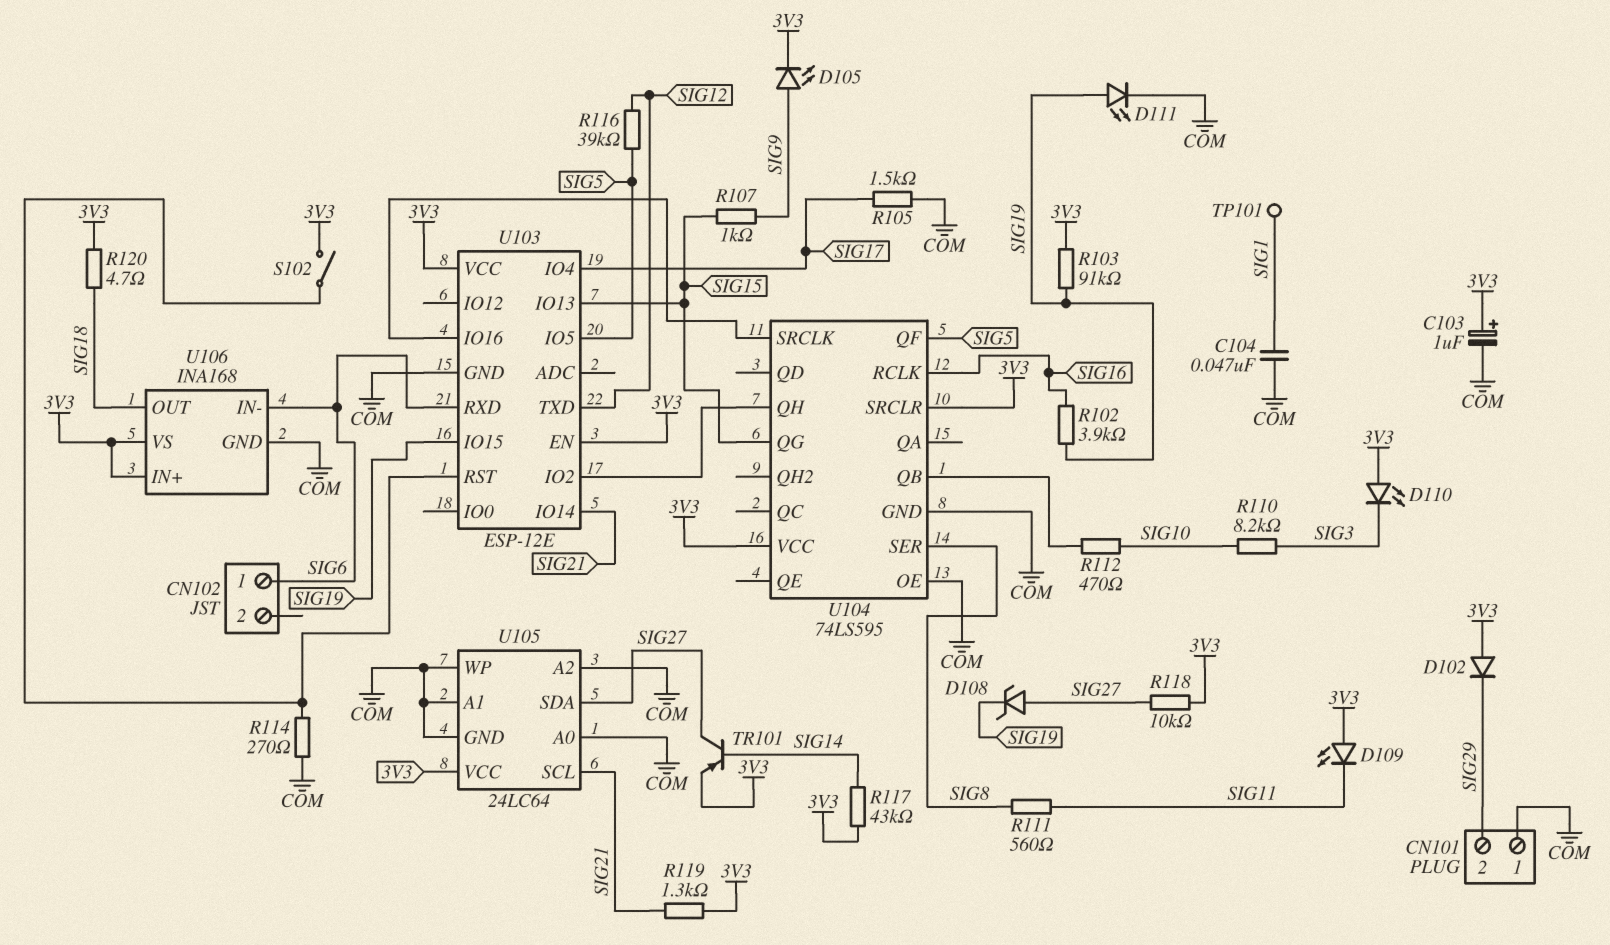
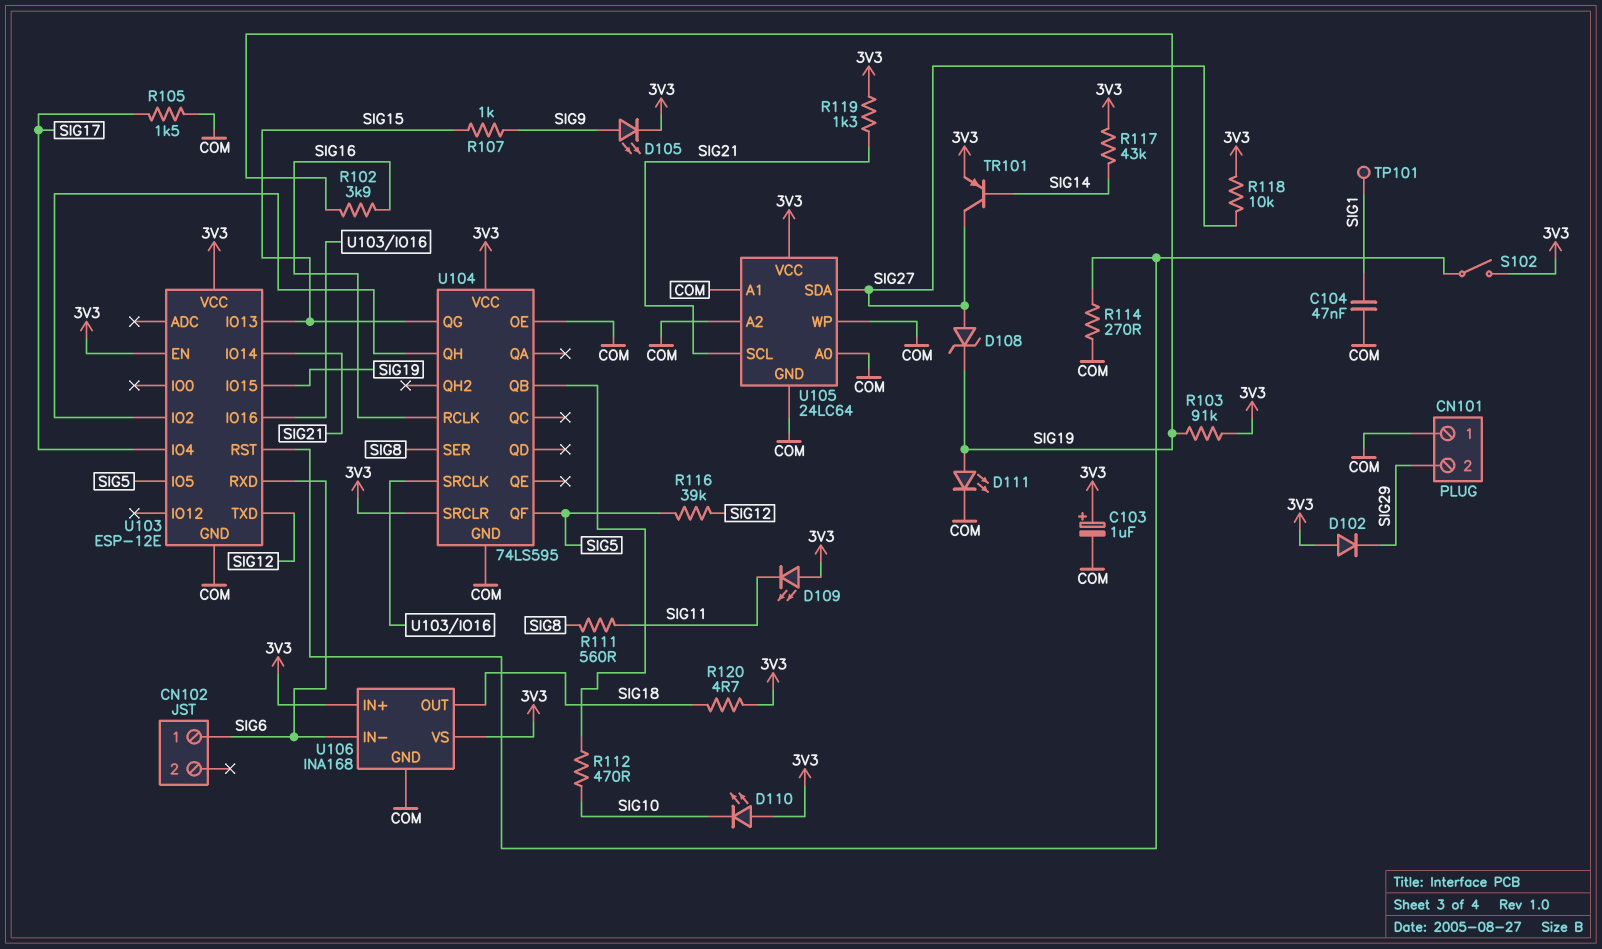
D110: LED (A 3V3, K SIG3) -> LED (A 3V3, K SIG10)
R110: 8.2k (SIG3, SIG10) -> none

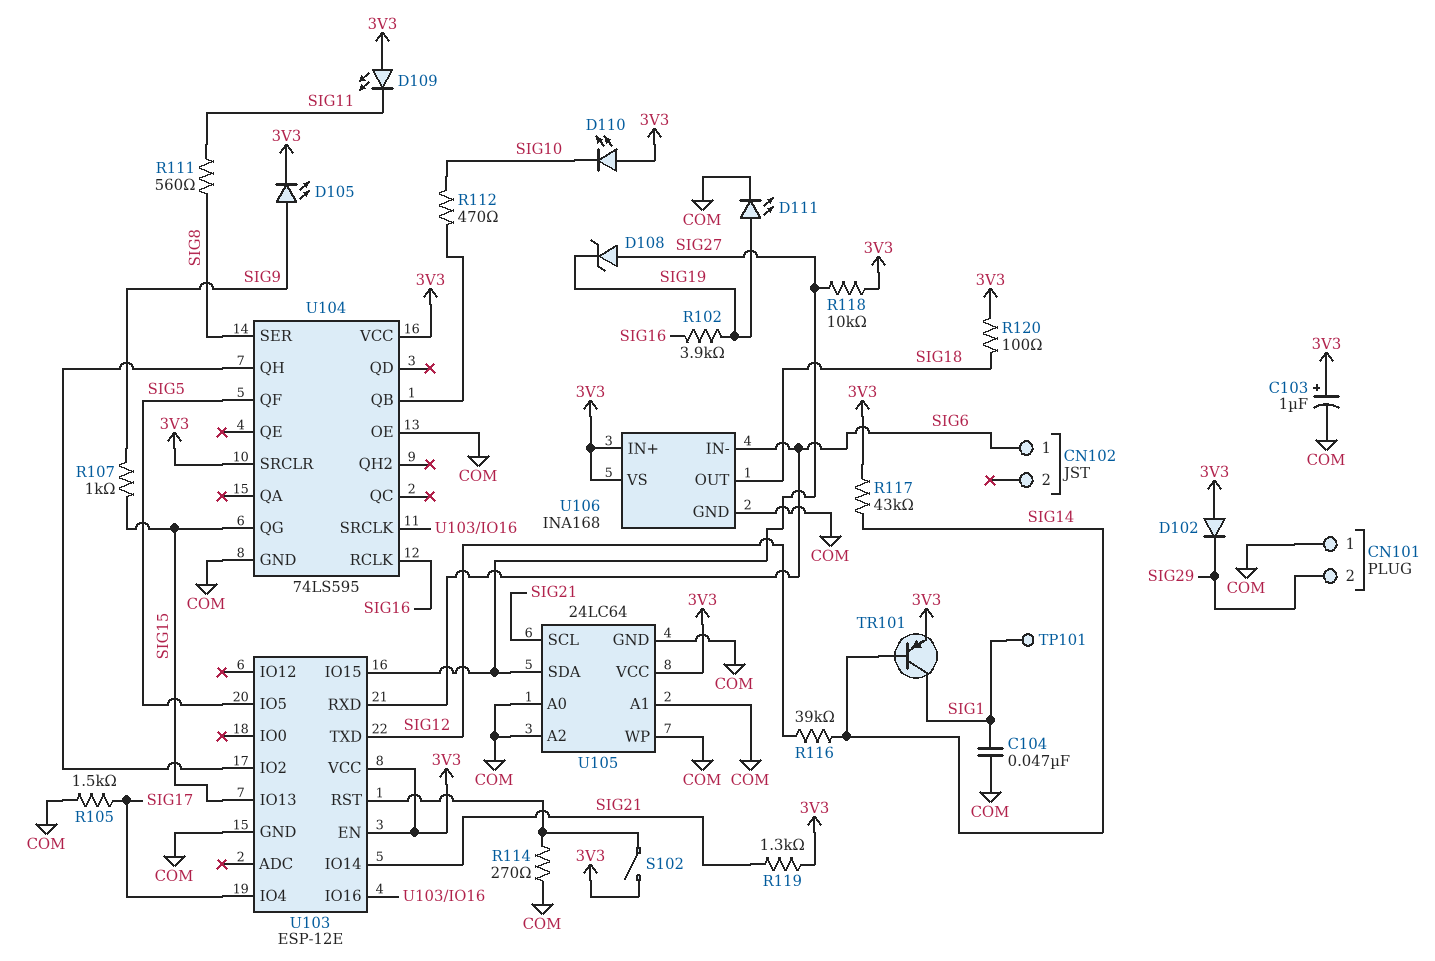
R103: 91k (3V3, SIG19) -> none
R116: 39k (SIG5, SIG12) -> 39k (SIG12, SIG14)
R120: 4.7 (3V3, SIG18) -> 100 (3V3, SIG18)
TR101: PNP (B SIG14, C SIG27, E 3V3) -> PNP (B SIG14, C SIG1, E 3V3)
U103 pin IO15: SIG19 -> SIG27

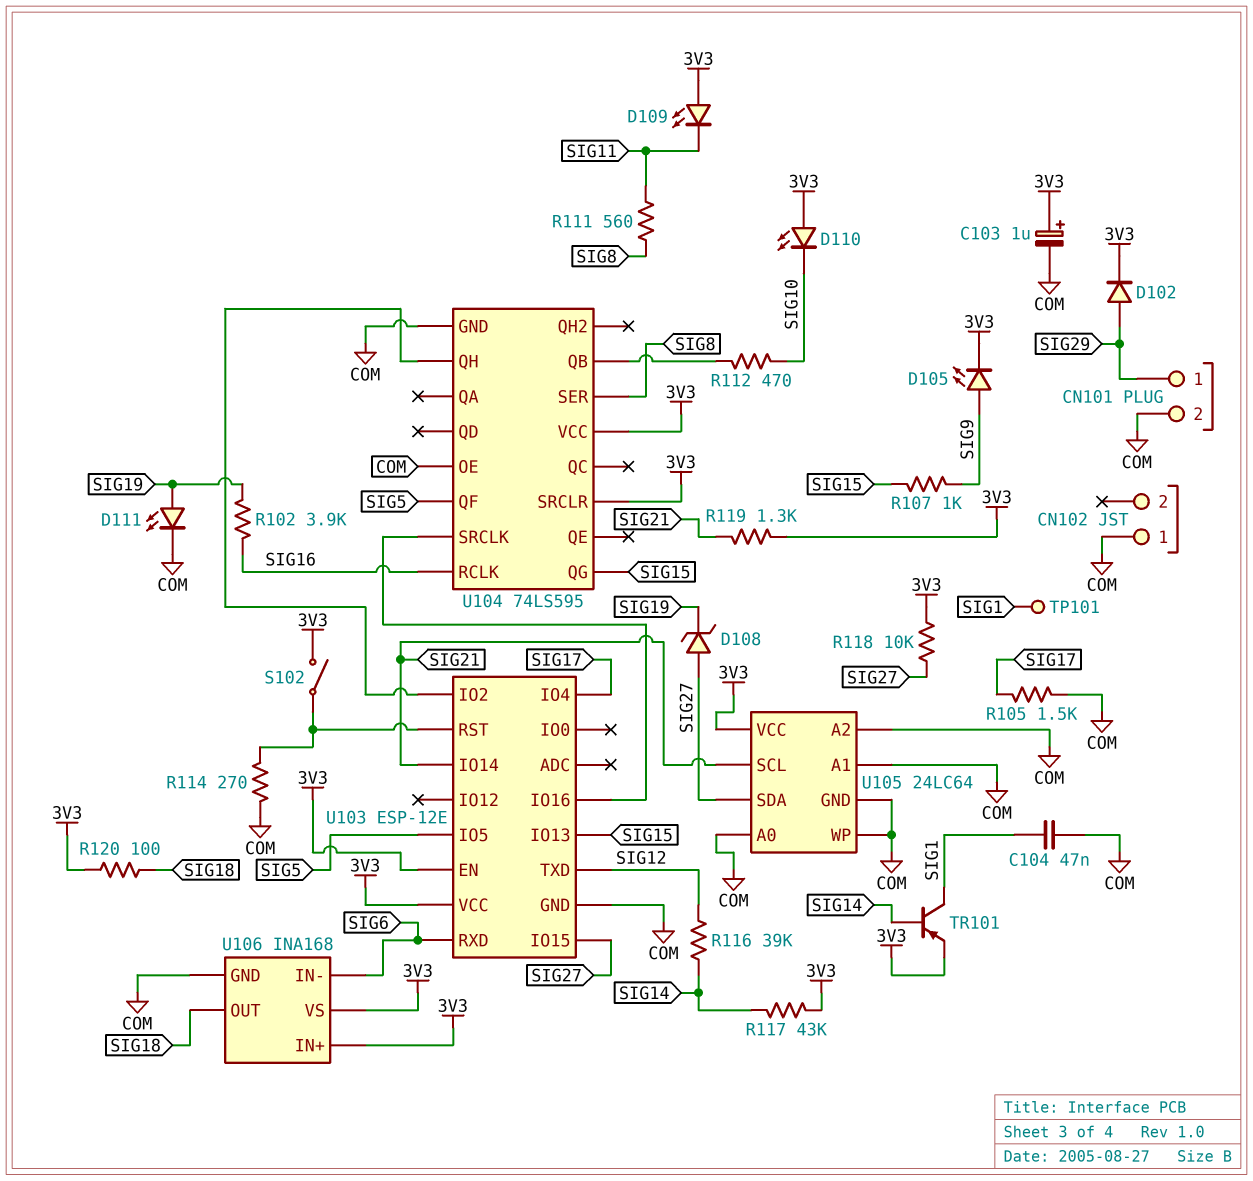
CN101 pin 1: COM -> SIG29
CN101 pin 2: SIG29 -> COM
CN102 pin 1: SIG6 -> COM
D102: diode (A 3V3, K SIG29) -> diode (A SIG29, K 3V3)

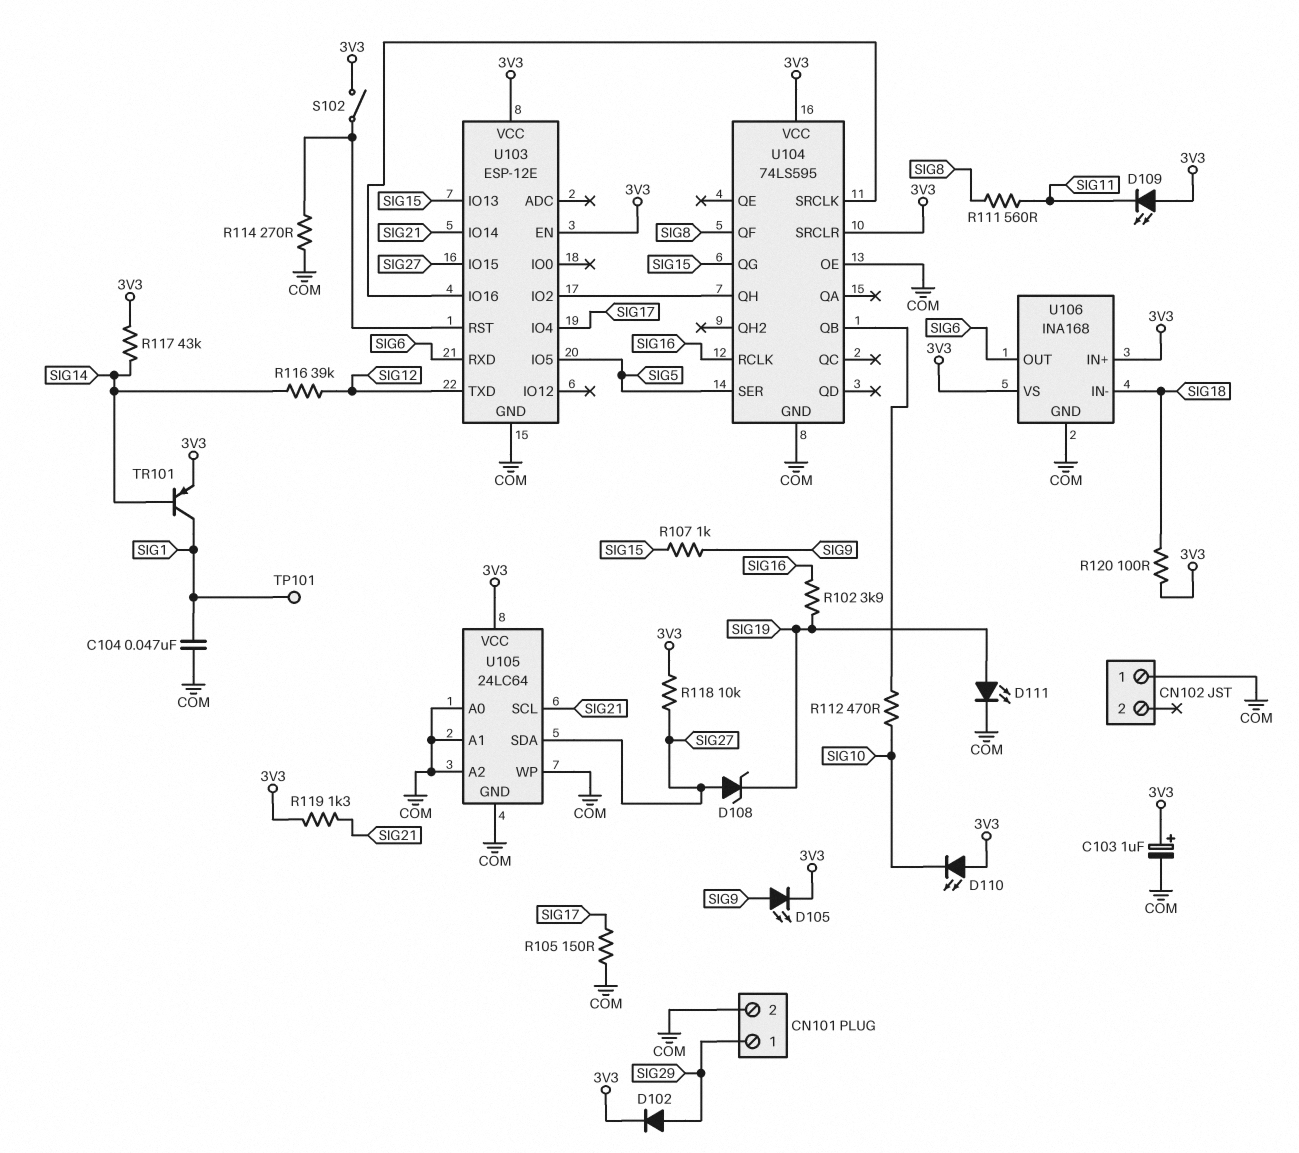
R105: 1.5k (COM, SIG17) -> 150 (COM, SIG17)
U104 pin QF: SIG5 -> SIG8
U104 pin SER: SIG8 -> SIG5
U106 pin IN-: SIG6 -> SIG18
U106 pin OUT: SIG18 -> SIG6

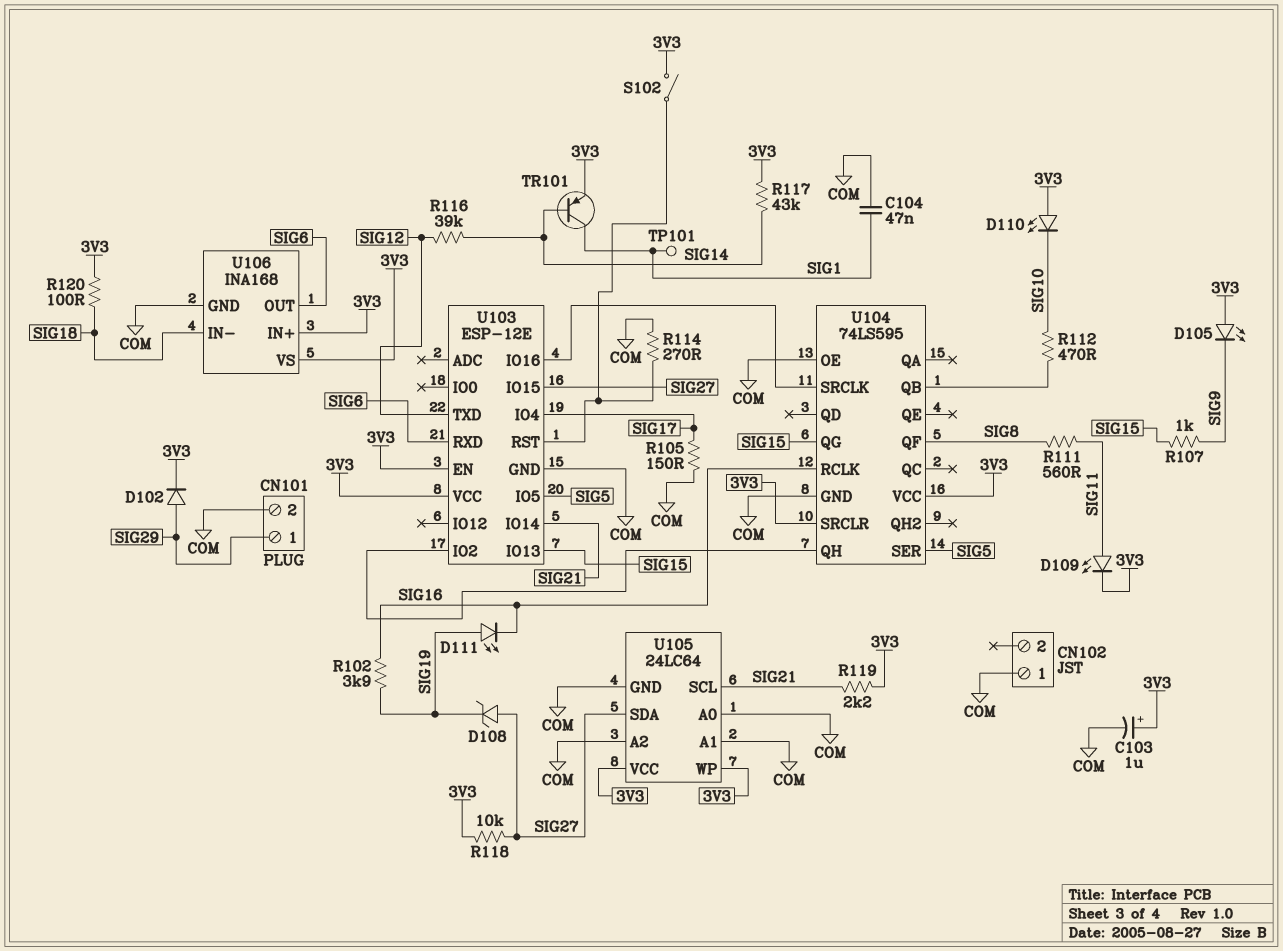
D105: LED (A SIG9, K 3V3) -> LED (A 3V3, K SIG9)
D109: LED (A 3V3, K SIG11) -> LED (A SIG11, K 3V3)
D111: LED (A SIG19, K COM) -> LED (A SIG19, K SIG16)
R119: 1.3k (3V3, SIG21) -> 2.2k (3V3, SIG21)
U105 pin WP: COM -> 3V3

